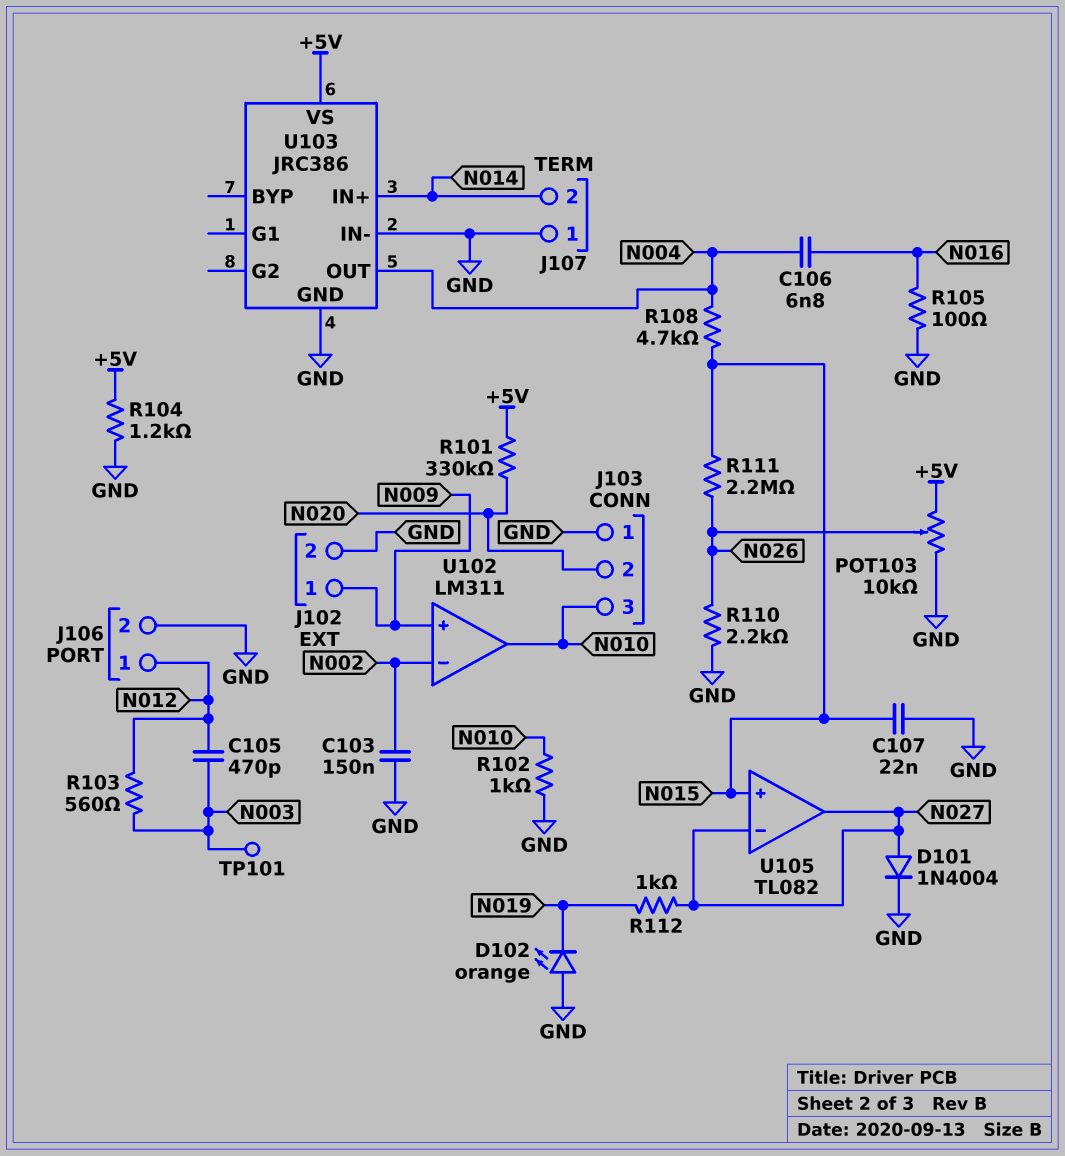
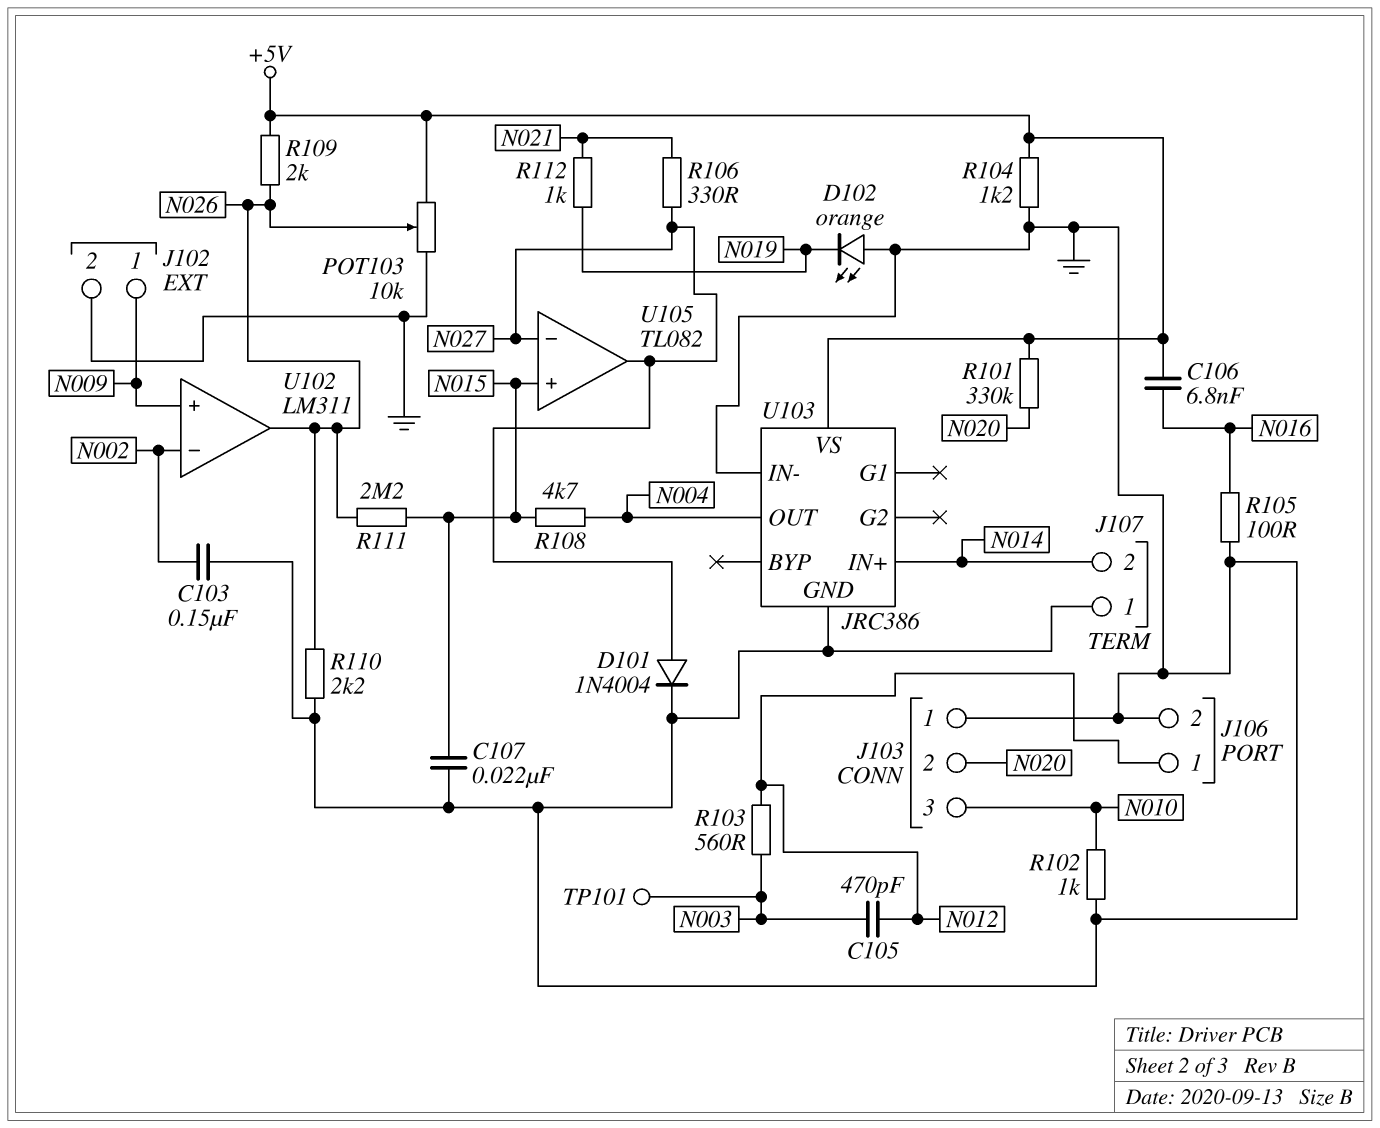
C106: 6.8nF (N004, N016) -> 6.8nF (+5V, N016)
R106: none -> 330 (N021, N027)
R109: none -> 2k (+5V, N026)
R112: 1k (N019, N027) -> 1k (N019, N021)
U102 pin out: N010 -> N026

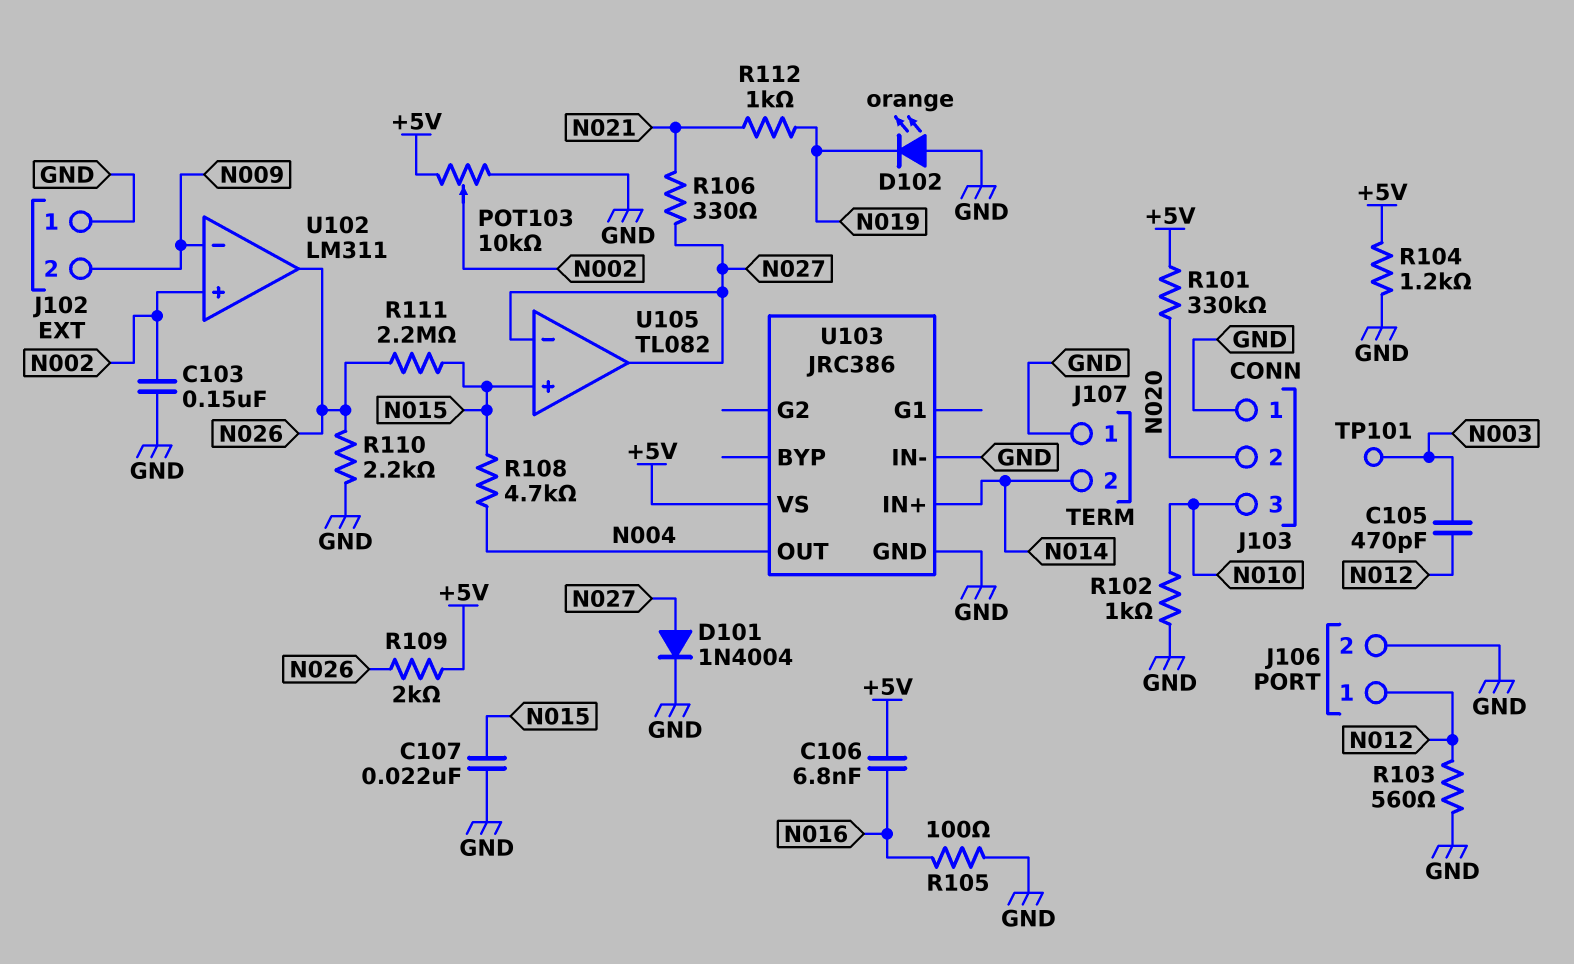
J102 pin 1: N009 -> GND
J102 pin 2: GND -> N009
POT103: 10k (+5V, GND, wiper N026) -> 10k (+5V, GND, wiper N002)
R103: 560 (N003, N012) -> 560 (GND, N012)
U102 pin in+: N009 -> N002
U102 pin in-: N002 -> N009

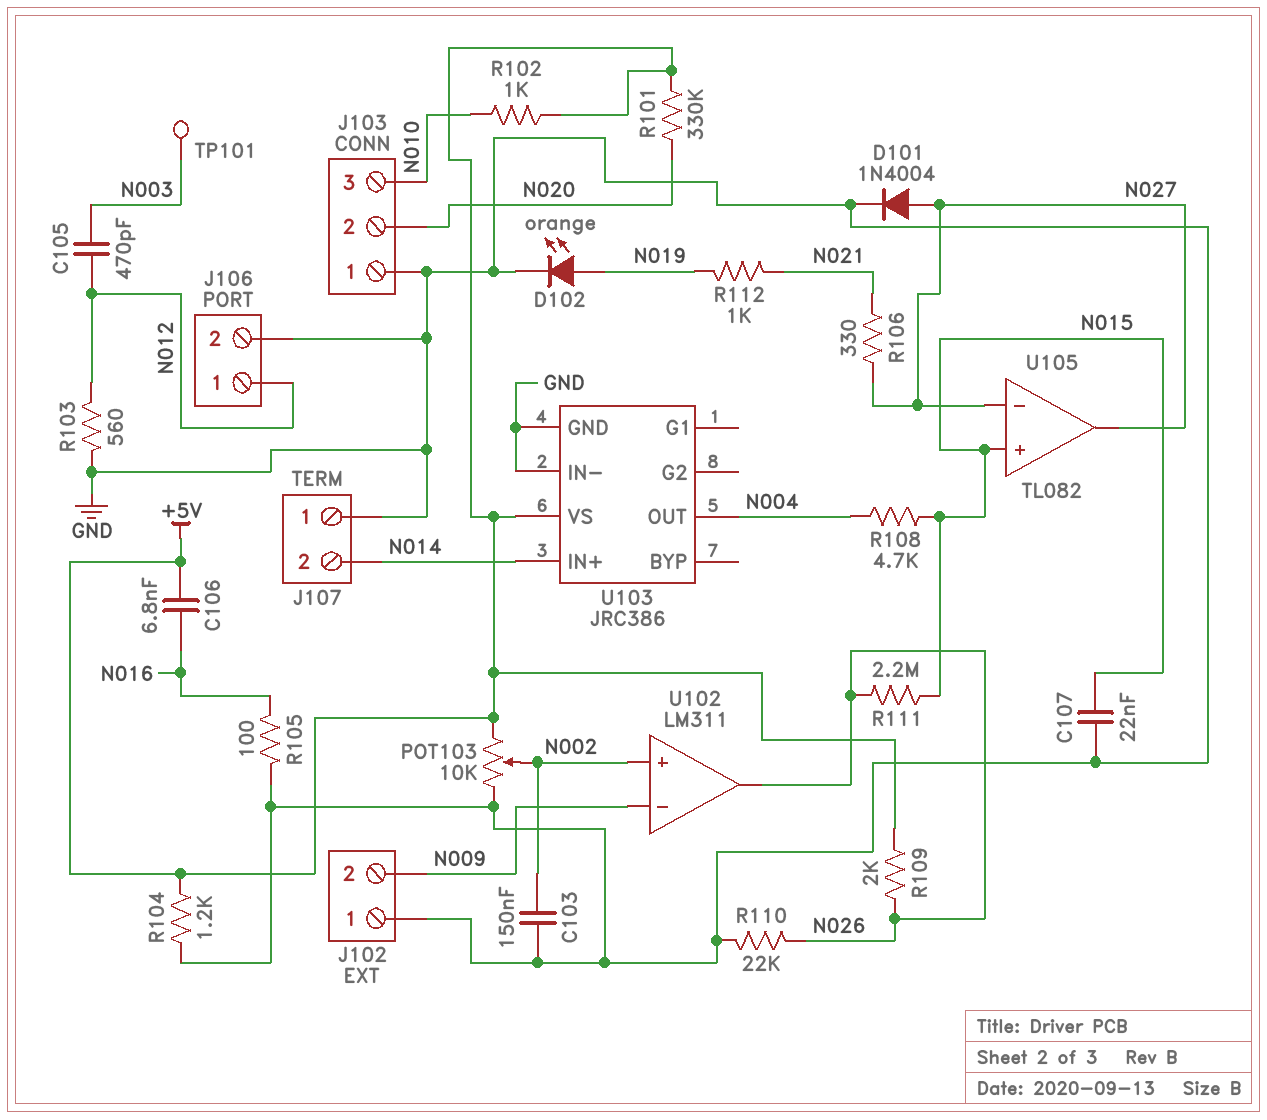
D102: LED orange (A GND, K N019) -> LED orange (A N019, K GND)
R102: 1k (GND, N010) -> 1k (+5V, N010)
R110: 2.2k (GND, N026) -> 22k (GND, N026)

